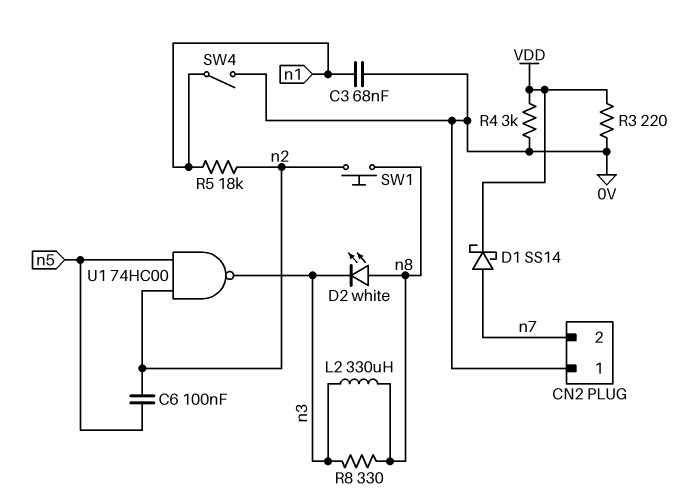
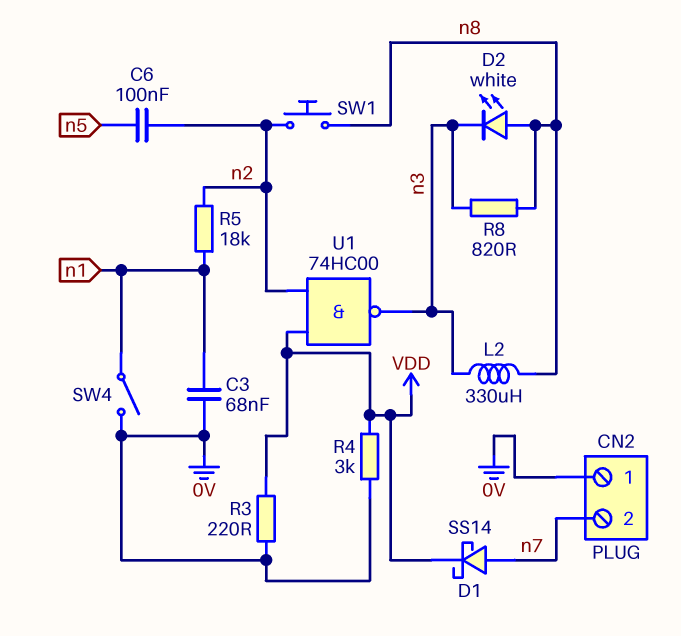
R8: 330 (n3, n8) -> 820 (n3, n8)
U1: NAND 74HC00 (in n2, in n5, out n3) -> NAND 74HC00 (in VDD, in n2, out n3)

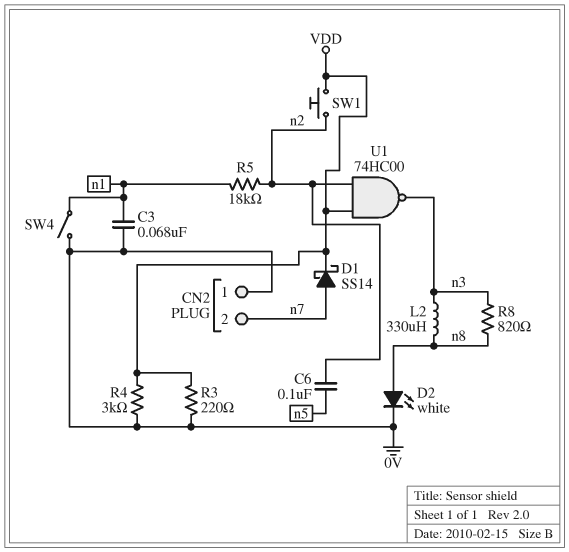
D2: LED white (A n8, K n3) -> LED white (A n8, K 0V)
SW1: button (n2, n8) -> button (VDD, n2)

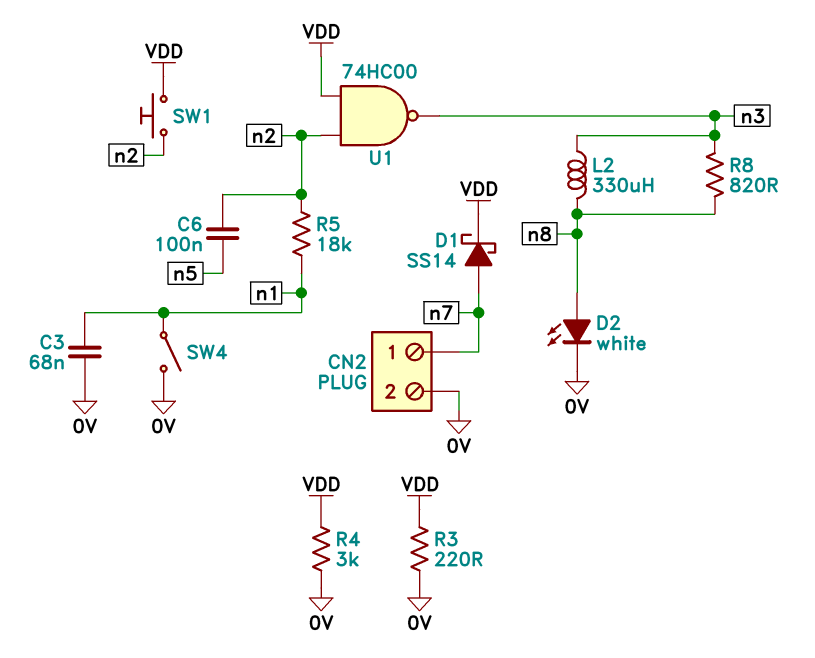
CN2 pin 1: 0V -> n7
CN2 pin 2: n7 -> 0V

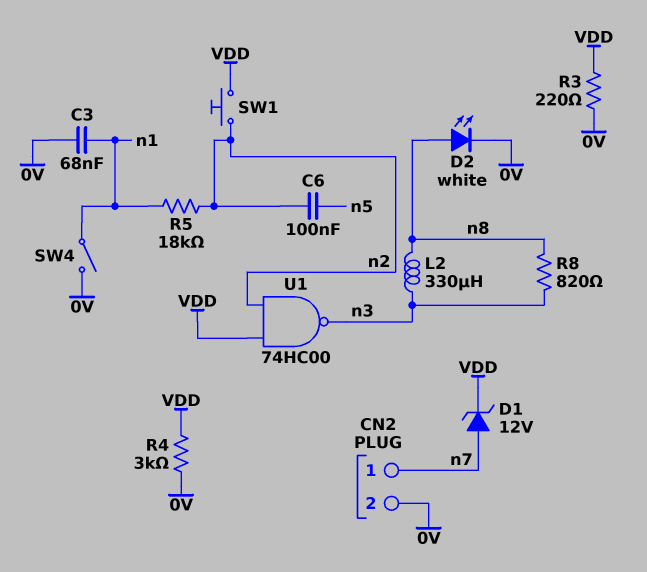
D1: schottky SS14 (A n7, K VDD) -> zener 12V (A n7, K VDD)

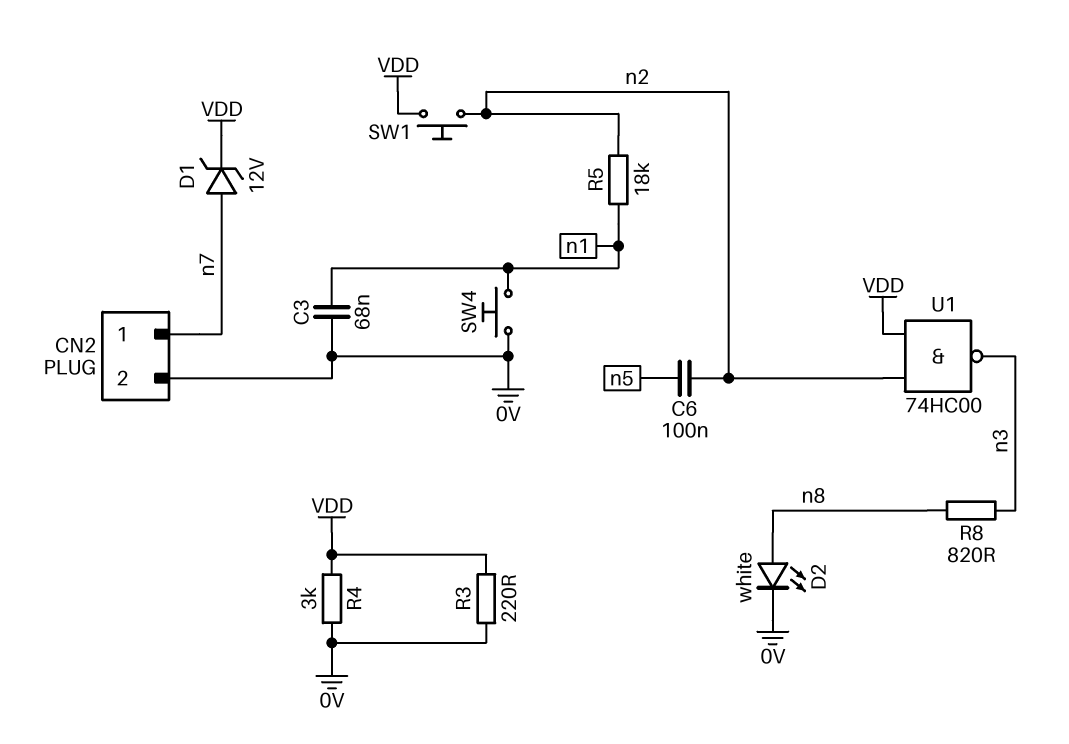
L2: 330uH (n3, n8) -> none
SW4: switch (0V, n1) -> button (0V, n1)

